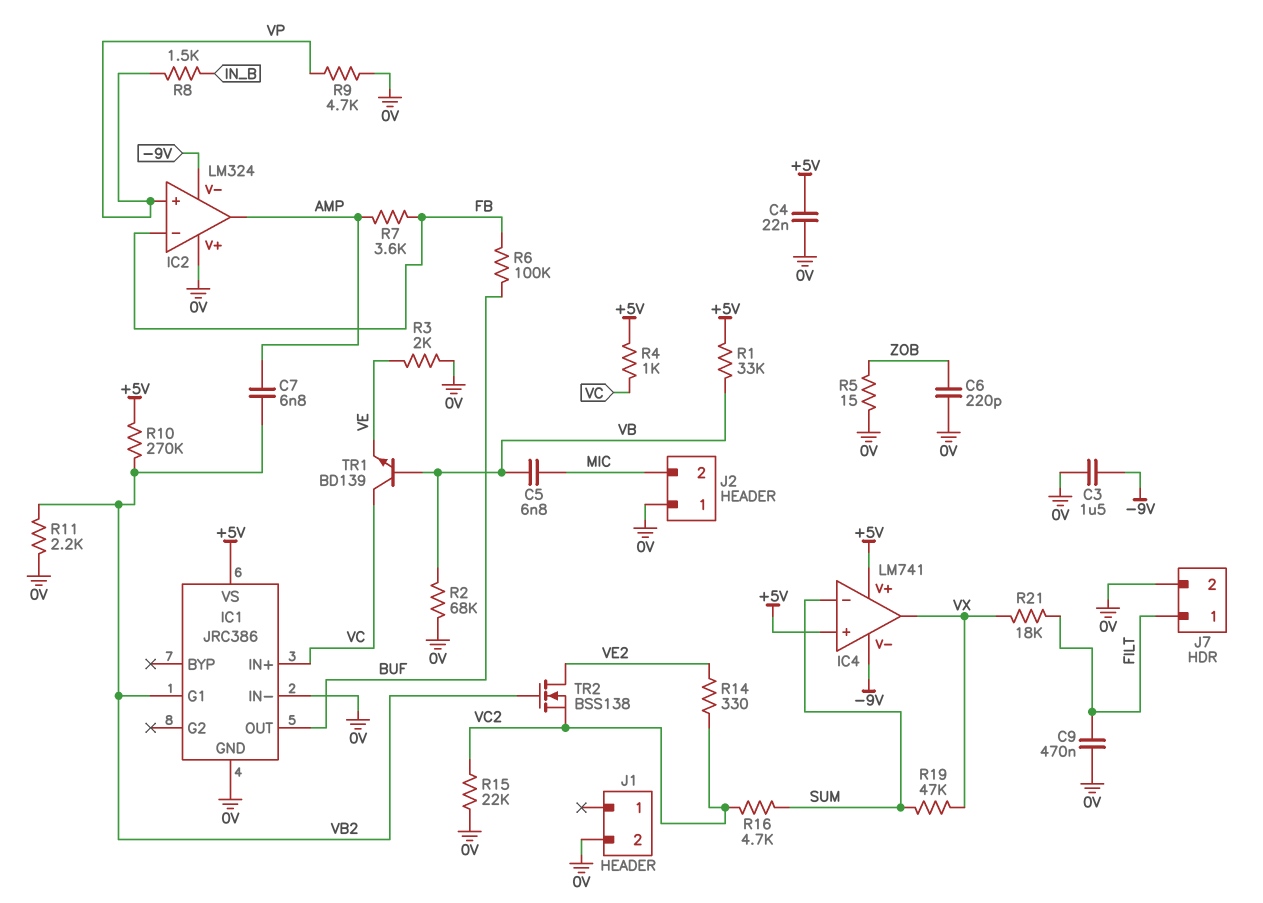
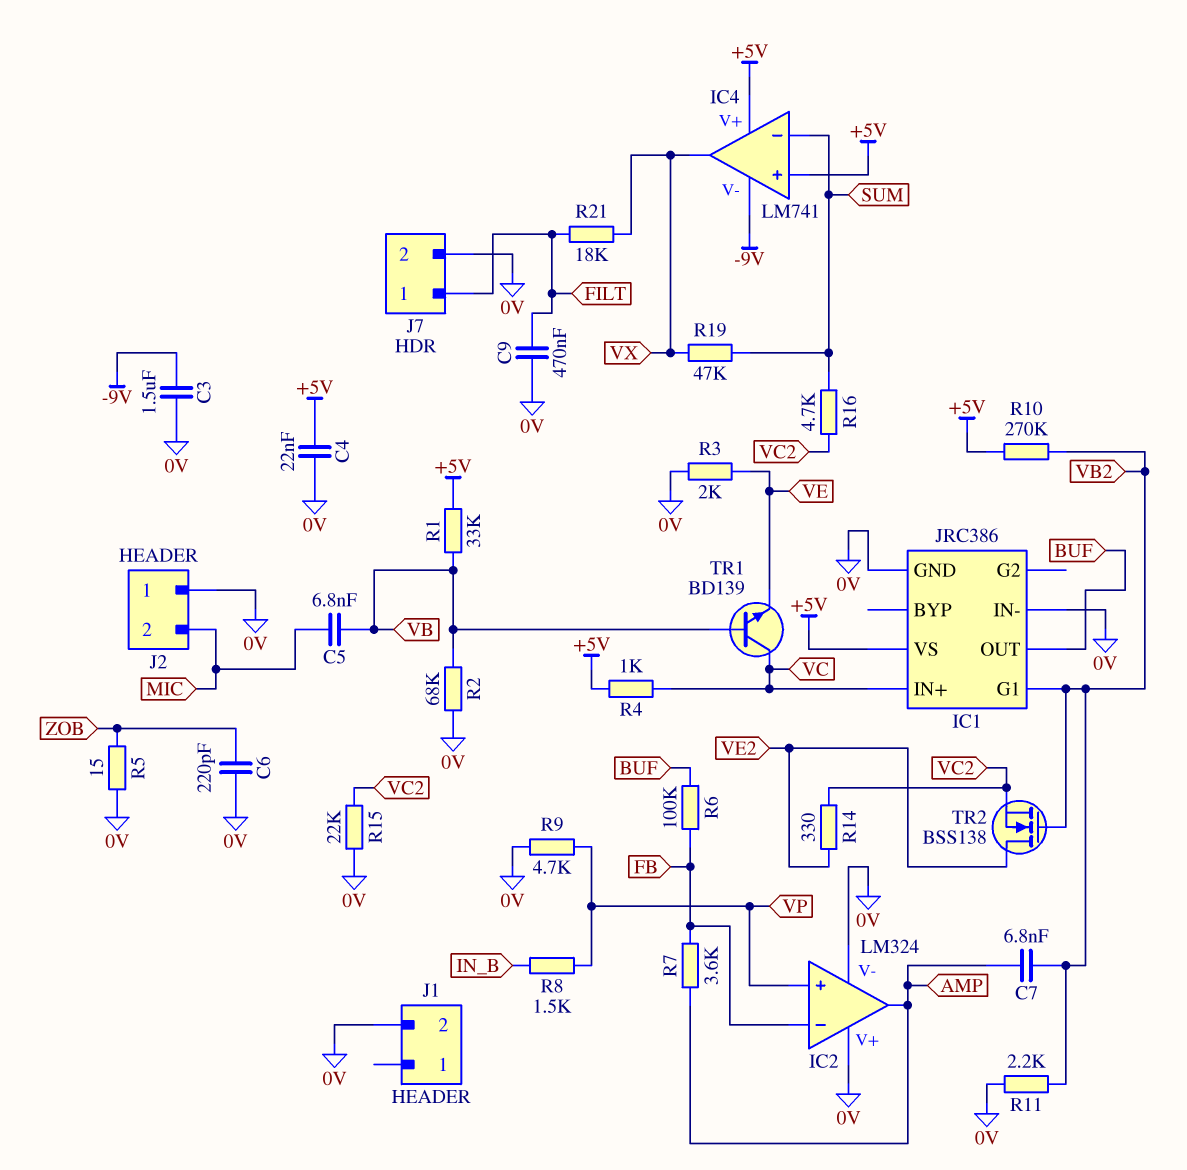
IC2 pin V-: -9V -> 0V

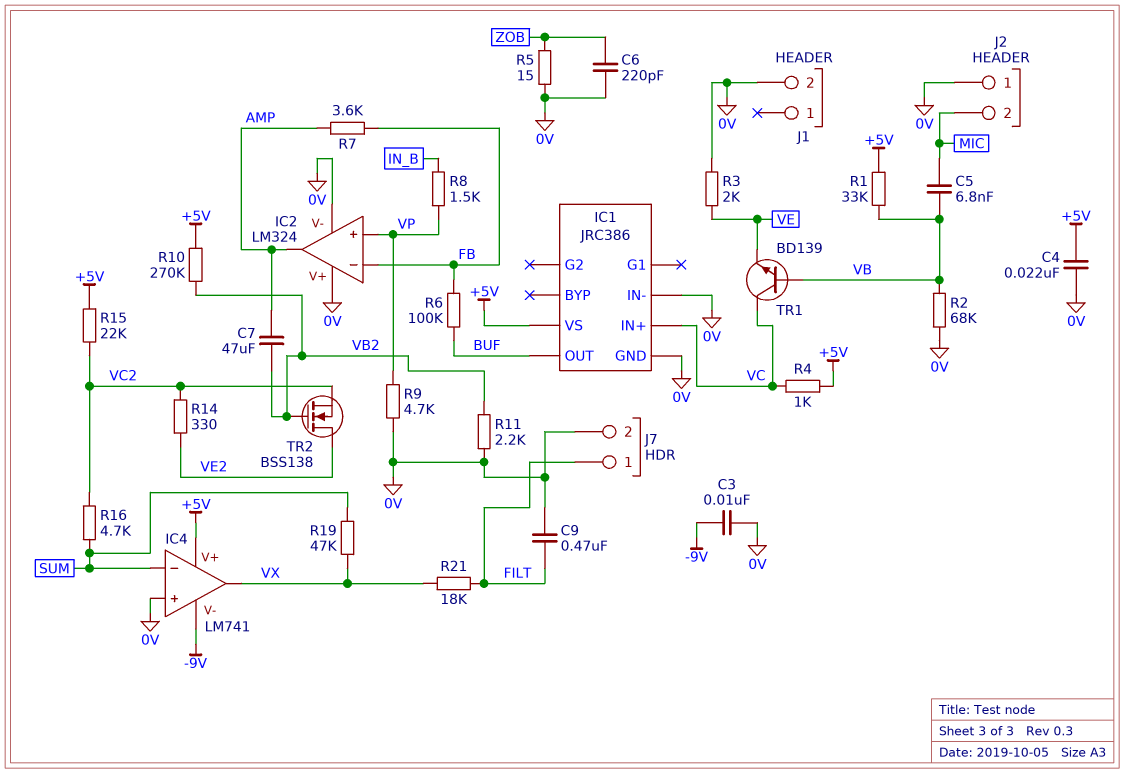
C3: 1.5uF (-9V, 0V) -> 10nF (-9V, 0V)
C7: 6.8nF (AMP, VB2) -> 47uF (AMP, VB2)
IC1 pin G1: VB2 -> none
IC4 pin in+: +5V -> 0V
R15: 22k (0V, VC2) -> 22k (+5V, VC2)

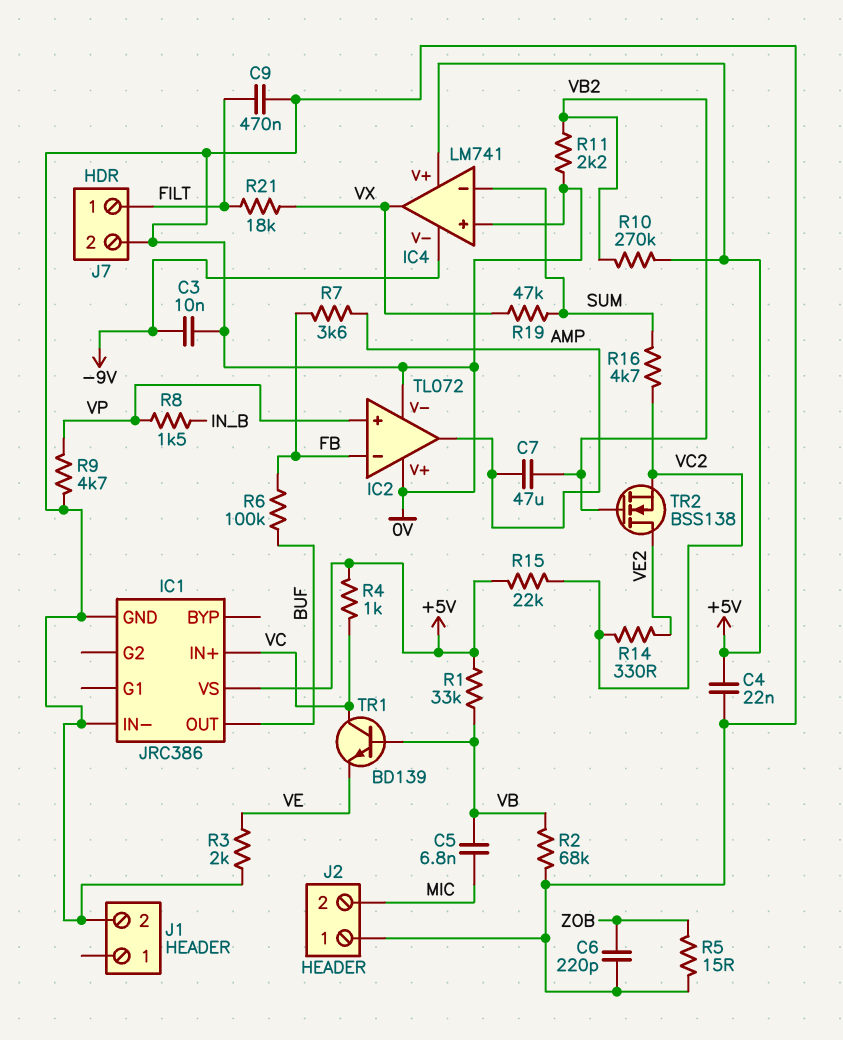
IC2: LM324 -> TL072

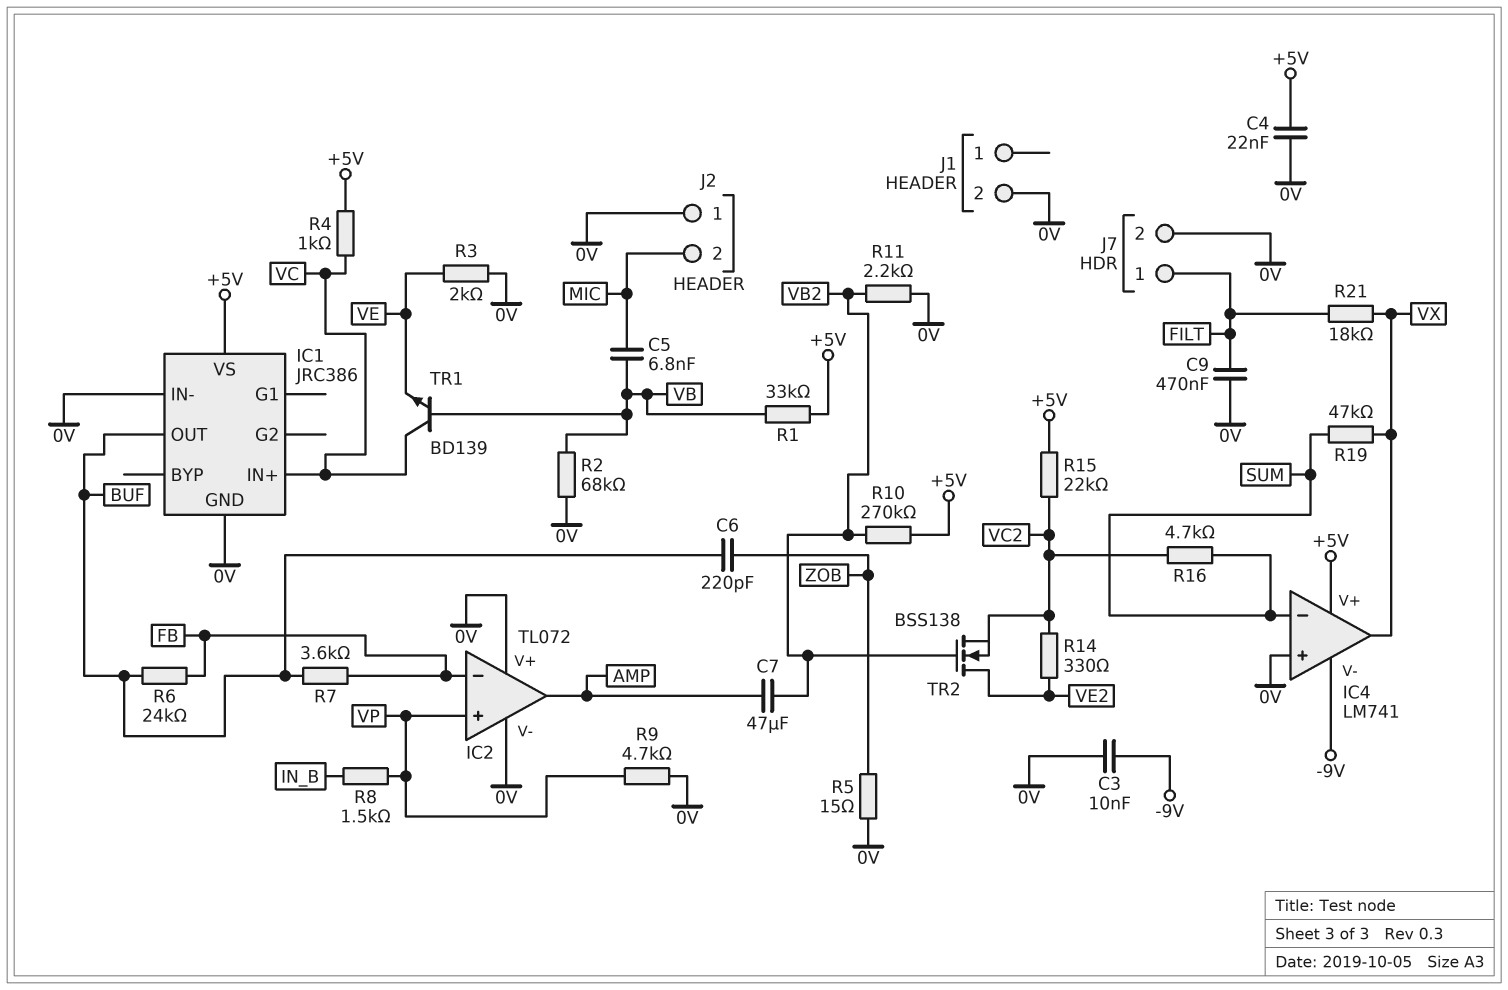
C6: 220pF (0V, ZOB) -> 220pF (BUF, ZOB)
R6: 100k (BUF, FB) -> 24k (BUF, FB)
R7: 3.6k (AMP, FB) -> 3.6k (BUF, FB)

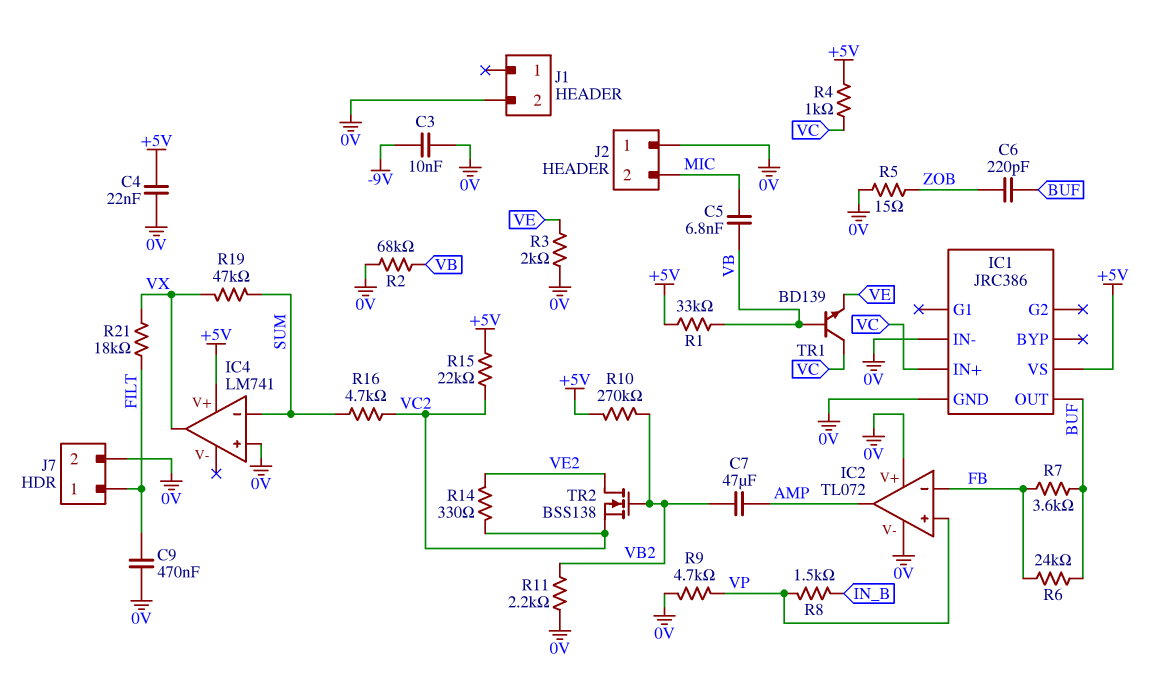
IC4 pin V-: -9V -> none

